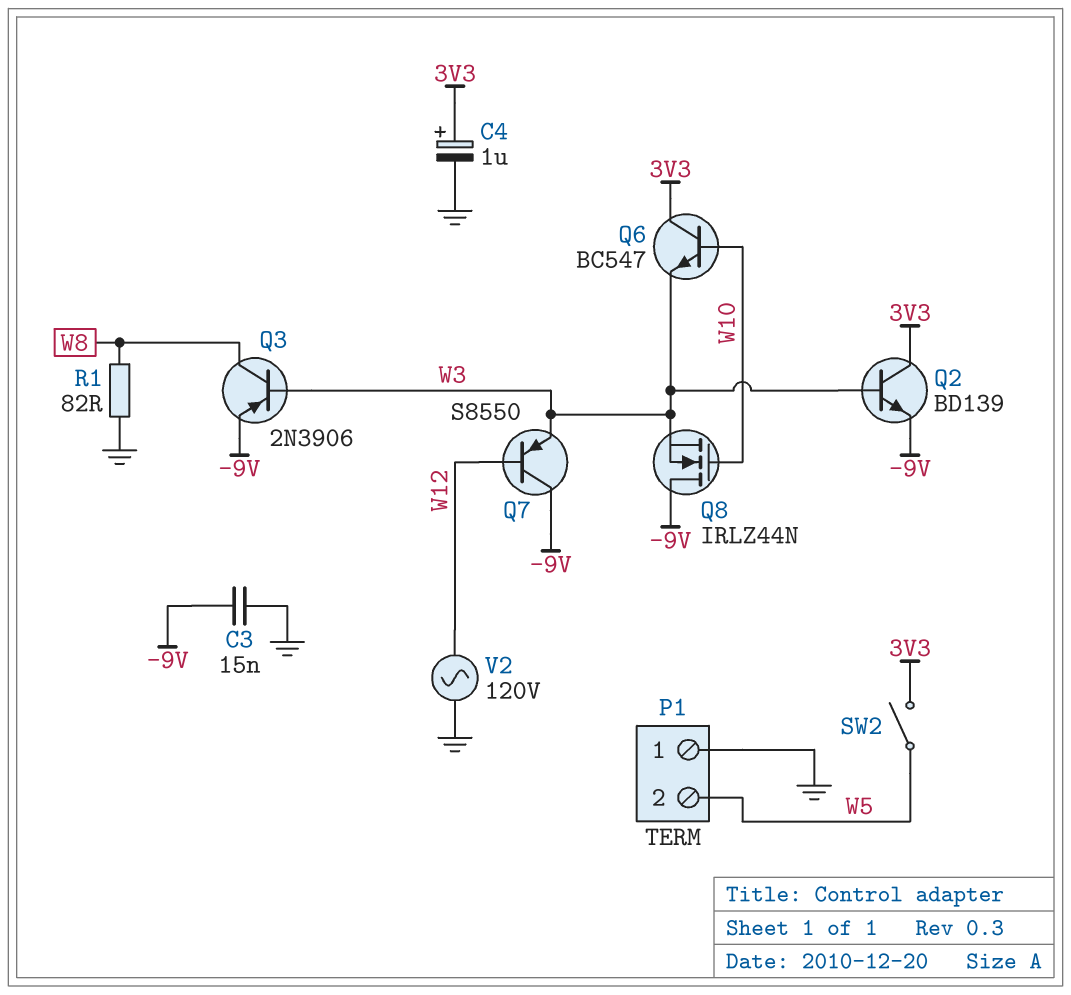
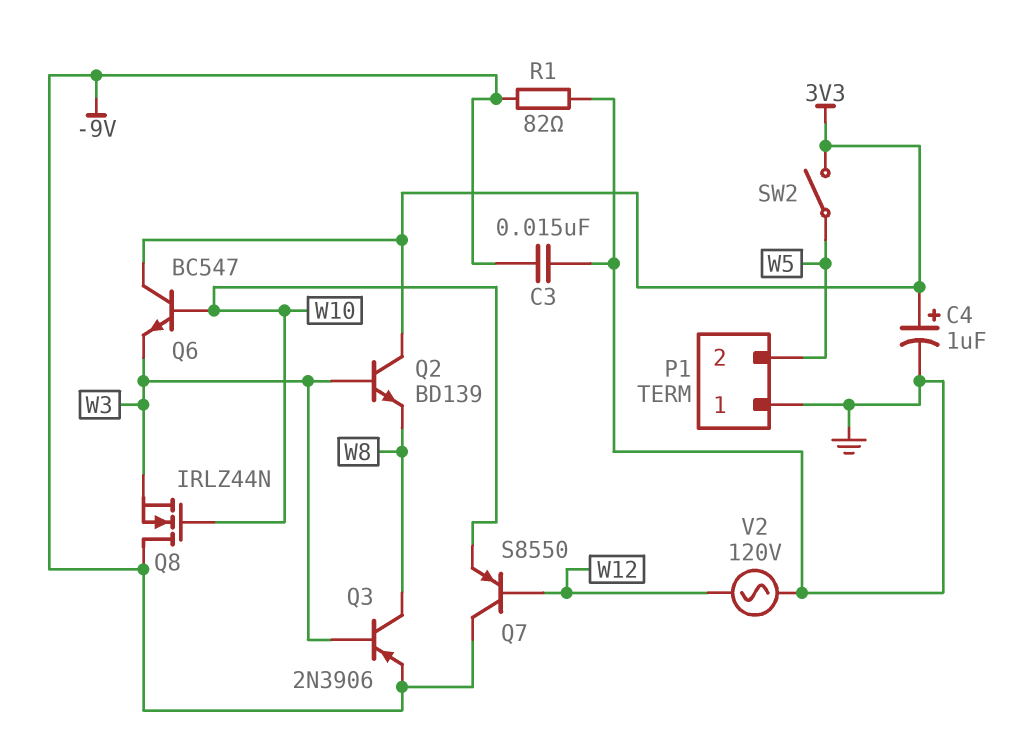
Q2: NPN BD139 (B W3, C 3V3, E -9V) -> NPN BD139 (B W3, C 3V3, E W8)
Q7: PNP S8550 (B W12, C -9V, E W3) -> PNP S8550 (B W12, C -9V, E W10)
R1: 82 (GND, W8) -> 82 (-9V, GND)

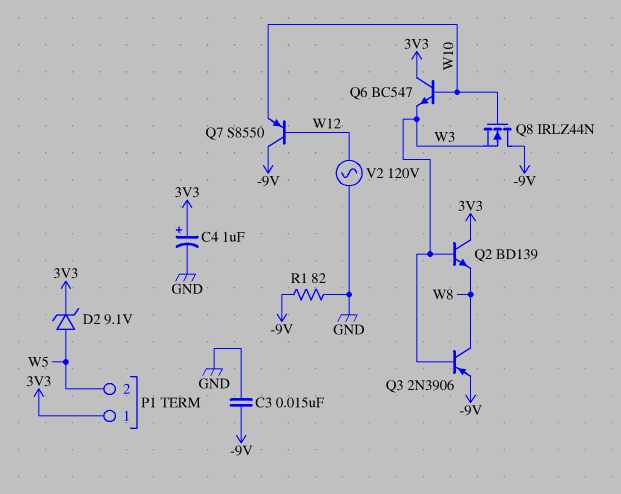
D2: none -> zener 9.1V (A W5, K 3V3)
P1 pin 1: GND -> 3V3
SW2: switch (3V3, W5) -> none

